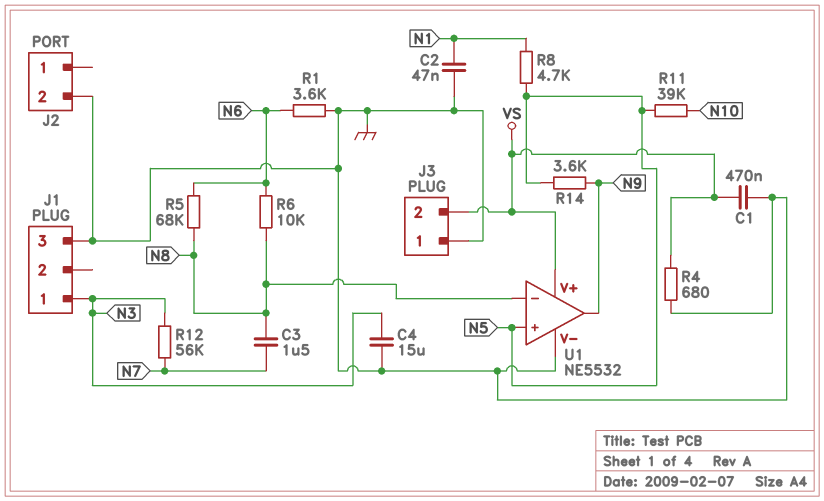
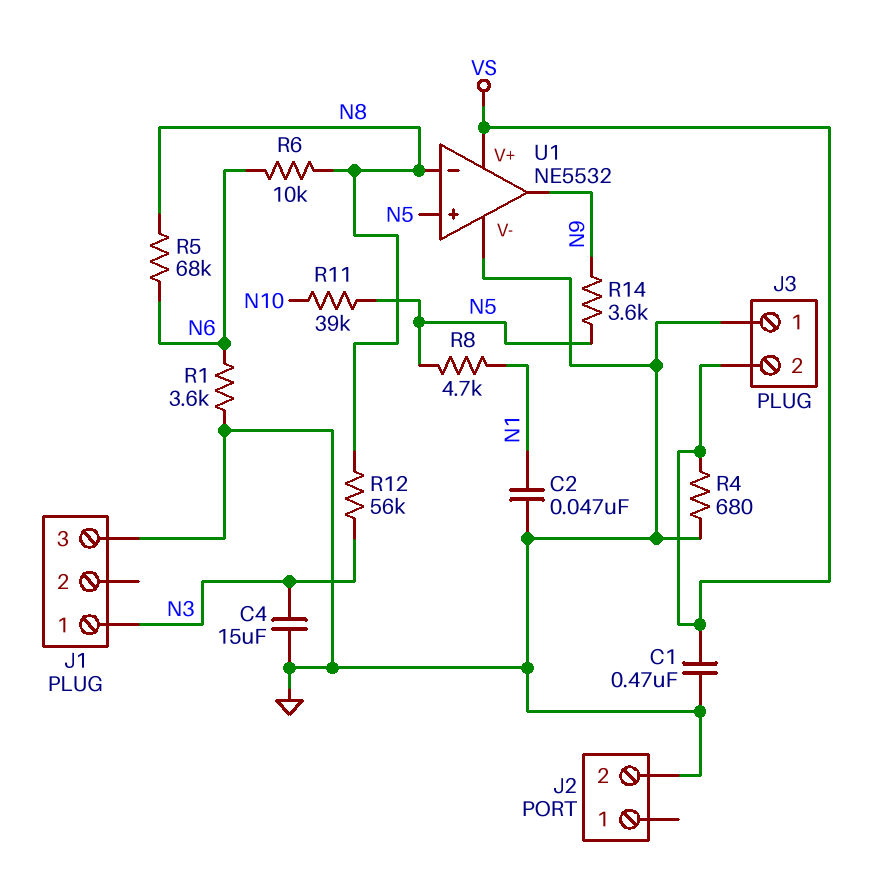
C3: 1.5uF (N7, N8) -> none
R12: 56k (N3, N7) -> 56k (N3, N8)

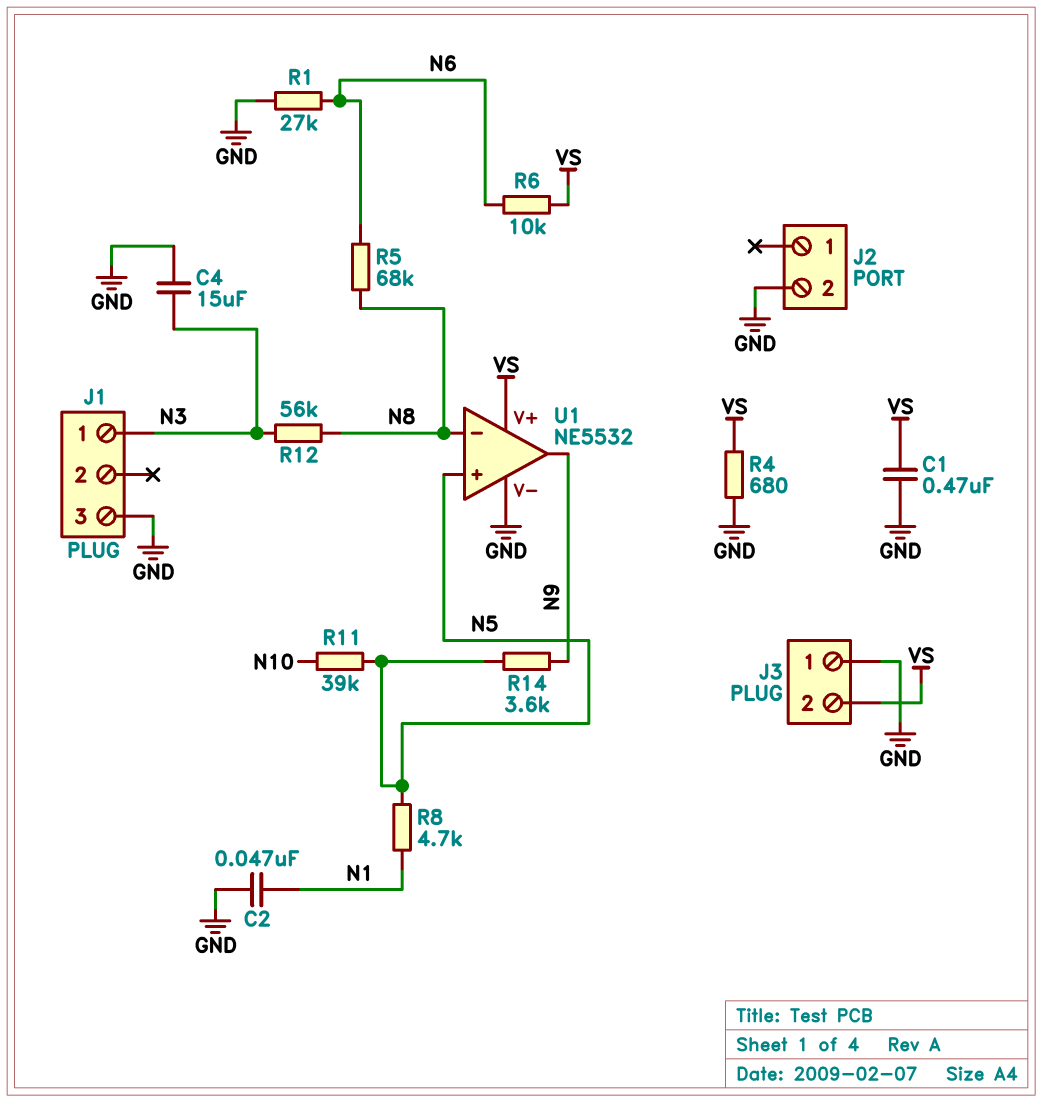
R1: 3.6k (GND, N6) -> 27k (GND, N6)
R6: 10k (N6, N8) -> 10k (N6, VS)

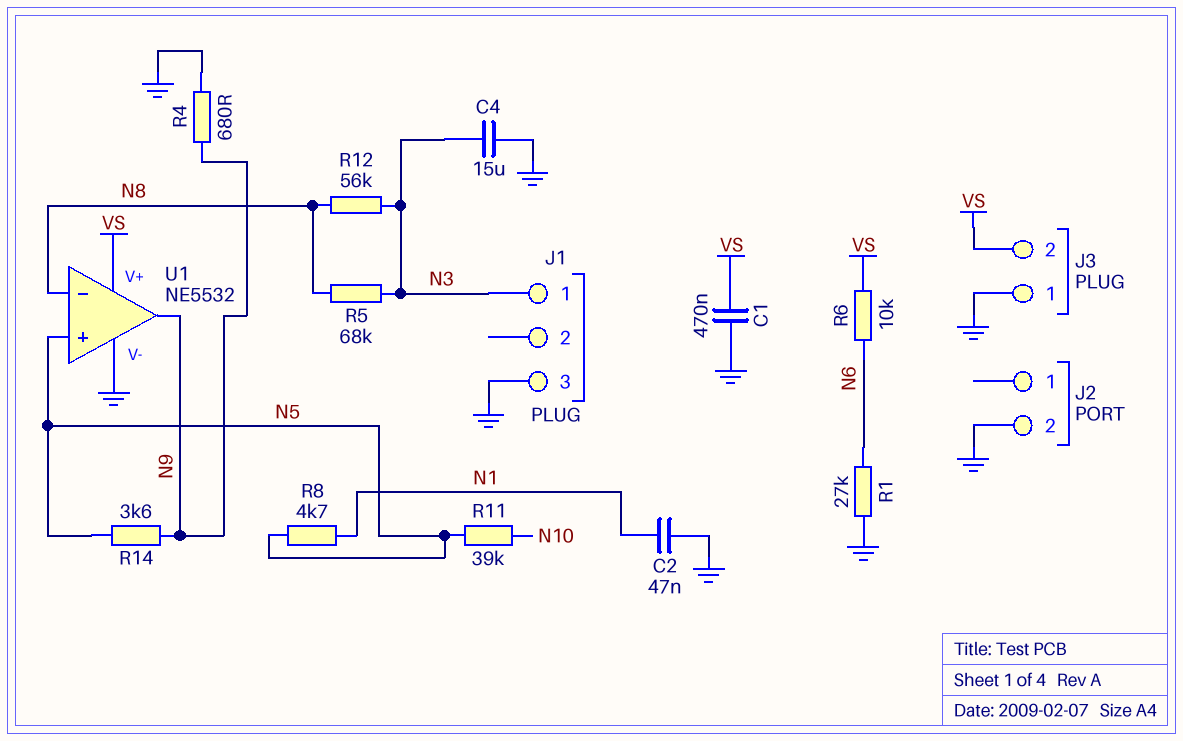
R4: 680 (GND, VS) -> 680 (GND, N9)
R5: 68k (N6, N8) -> 68k (N3, N8)

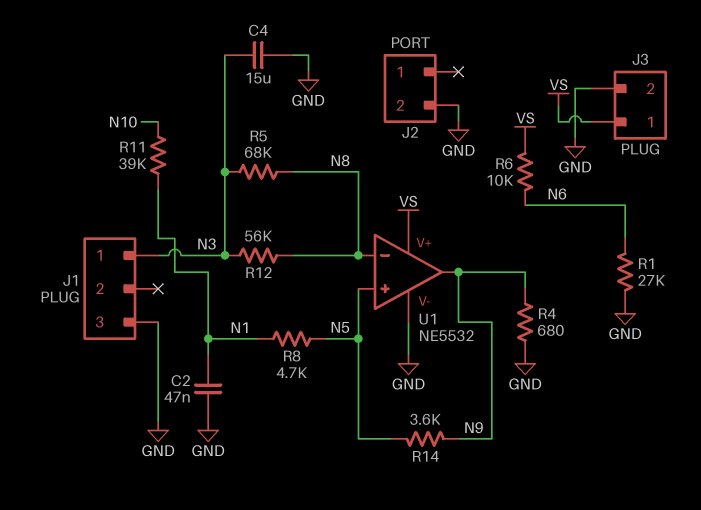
C1: 470nF (GND, VS) -> none
J3 pin 1: GND -> VS
J3 pin 2: VS -> GND
R11: 39k (N5, N10) -> 39k (N1, N10)

